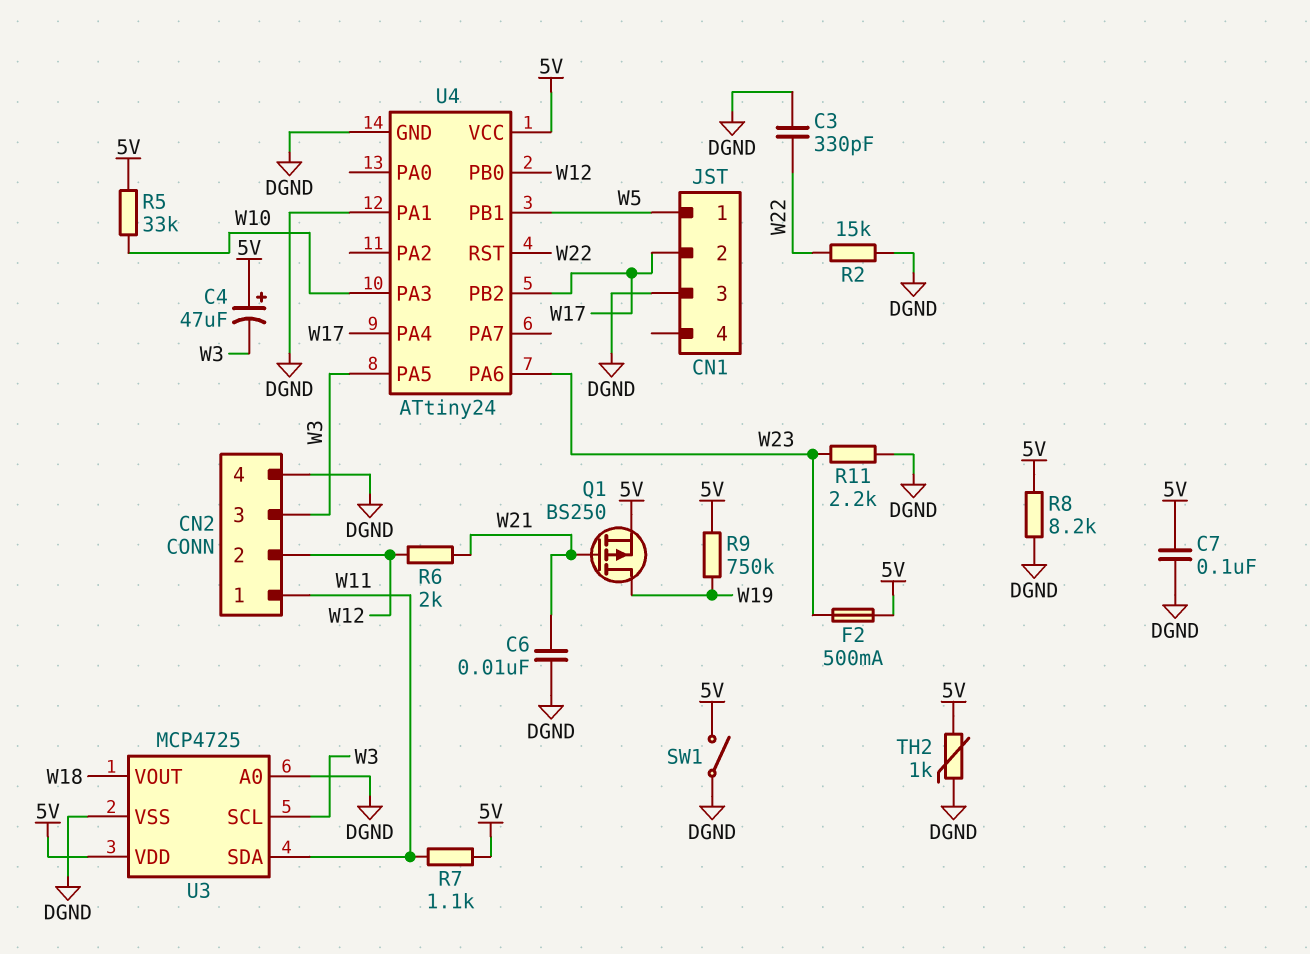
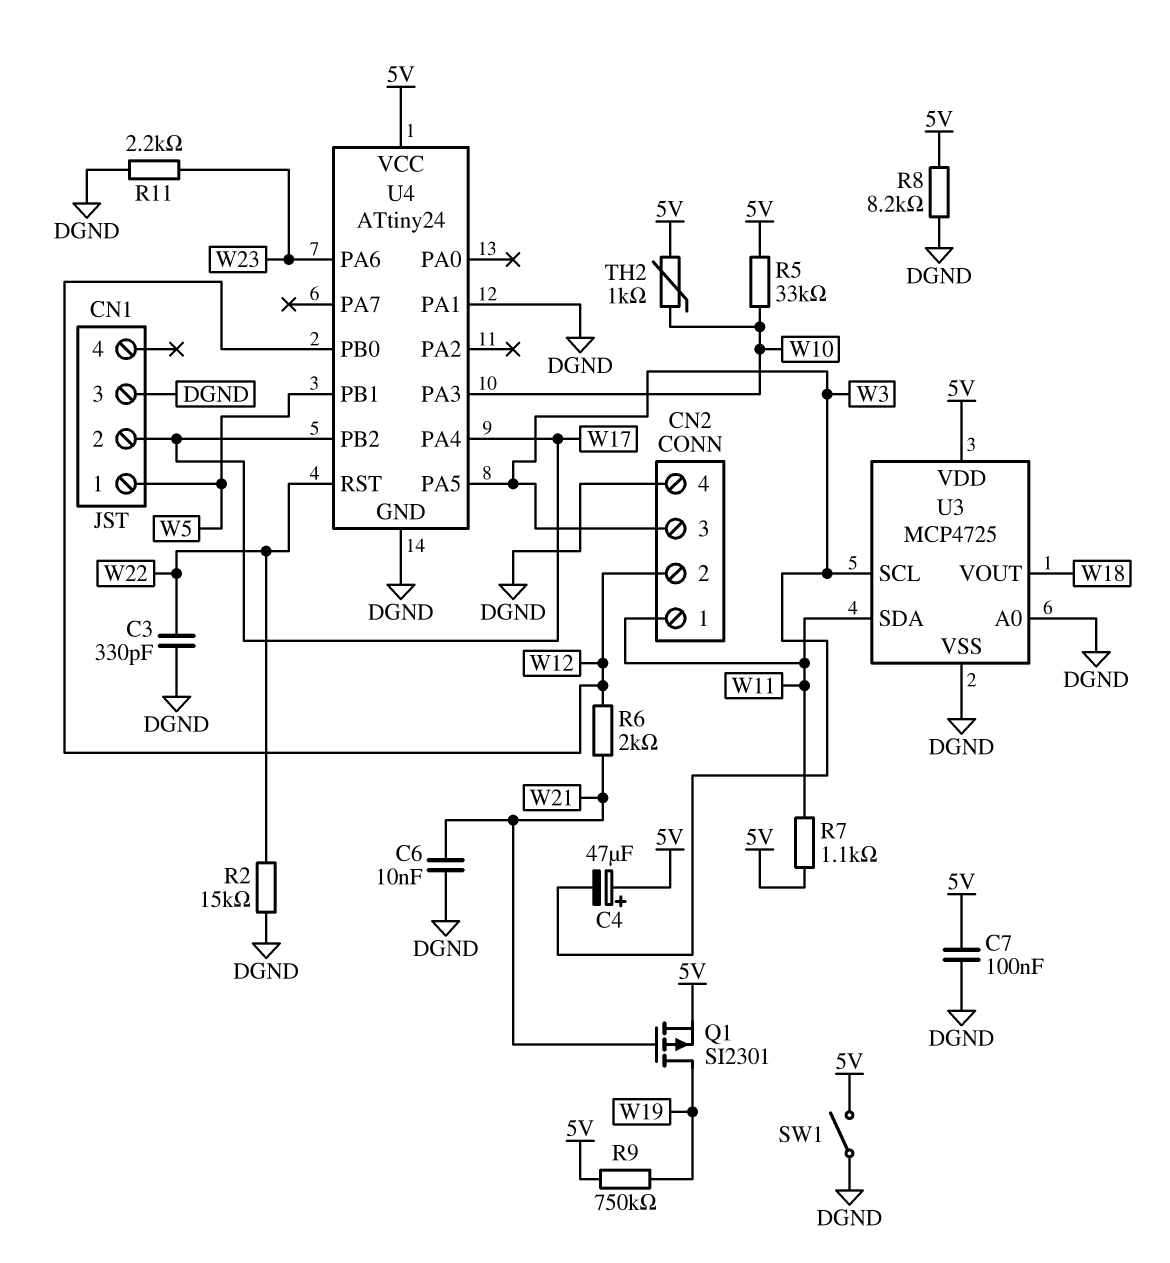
F2: 500mA (5V, W23) -> none
Q1: PMOS BS250 (G W21, D W19, S 5V) -> PMOS SI2301 (G W21, D W19, S 5V)
TH2: 1k (5V, DGND) -> 1k (5V, W10)

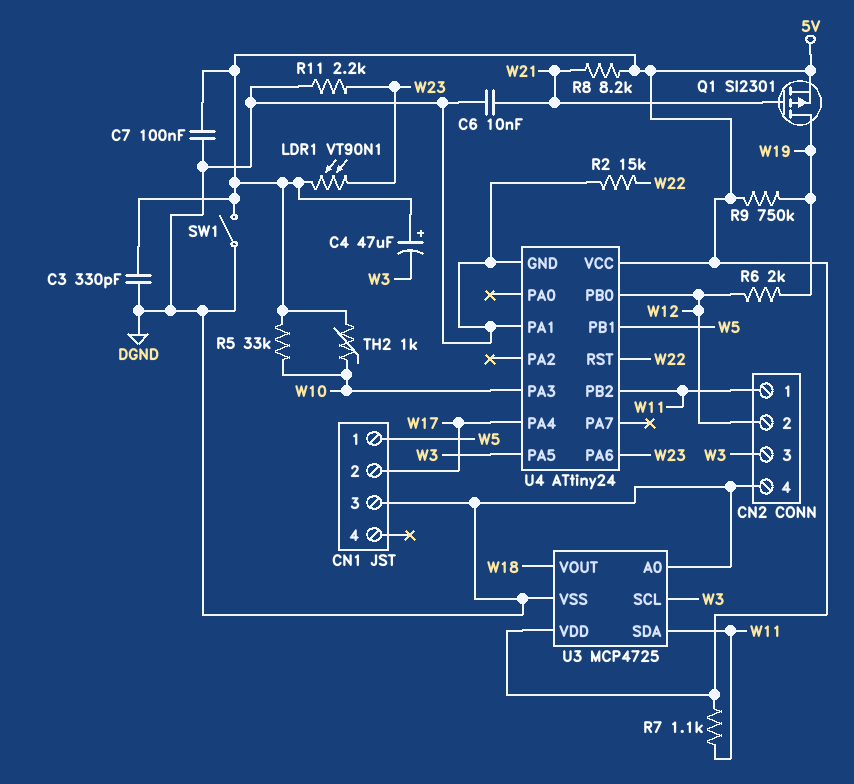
C3: 330pF (DGND, W22) -> 330pF (5V, DGND)
LDR1: none -> VT90N1 (5V, W23)
R6: 2k (W12, W21) -> 2k (W12, W19)
R8: 8.2k (5V, DGND) -> 8.2k (5V, W21)
U4 pin PB2: W17 -> W11

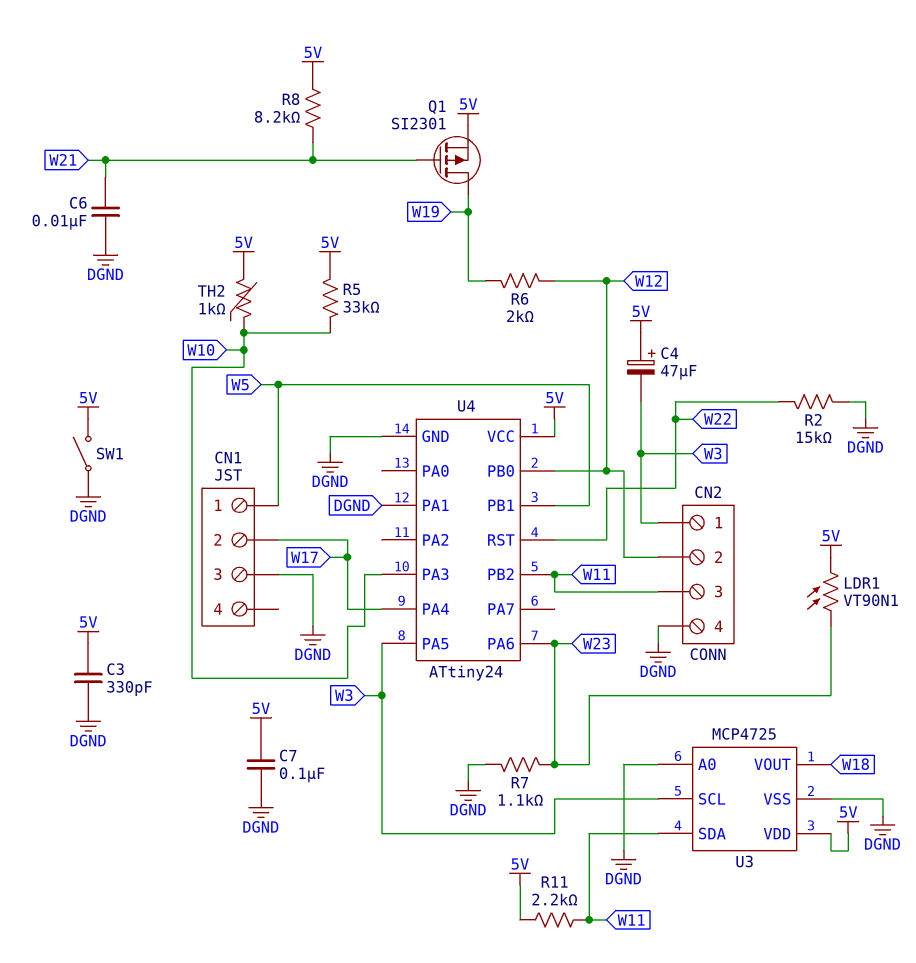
CN2 pin 1: W11 -> W3
CN2 pin 3: W3 -> W11
R7: 1.1k (5V, W11) -> 1.1k (DGND, W23)
R9: 750k (5V, W19) -> none
R11: 2.2k (DGND, W23) -> 2.2k (5V, W11)

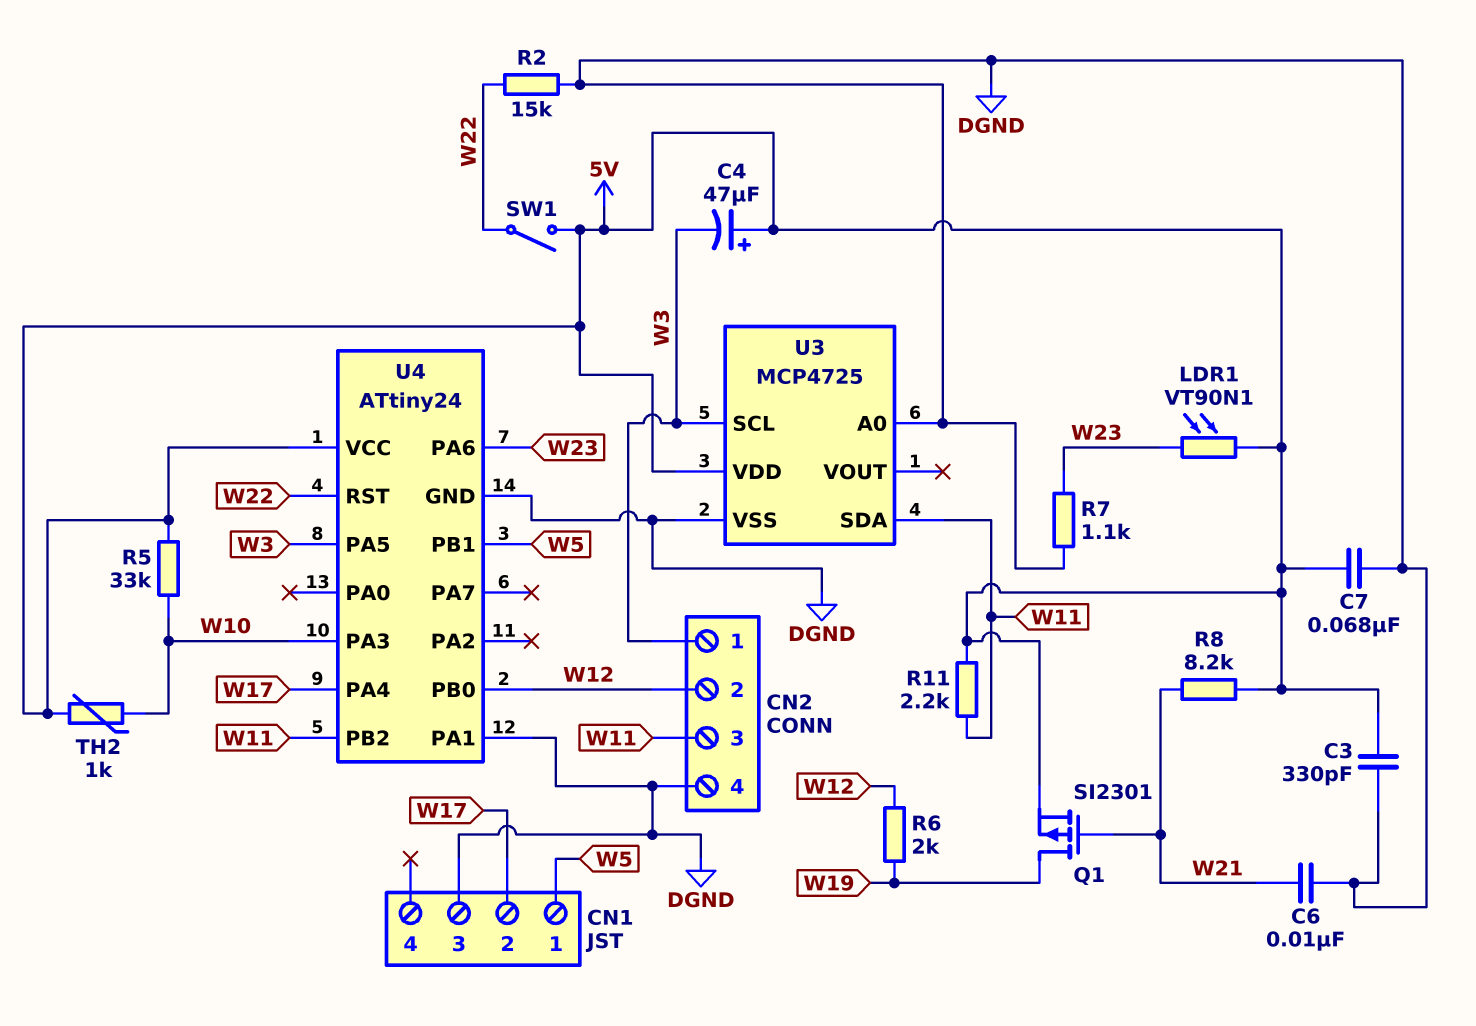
C7: 100nF (5V, DGND) -> 68nF (5V, DGND)
SW1: switch (5V, DGND) -> switch (5V, W22)
U3 pin VOUT: W18 -> none

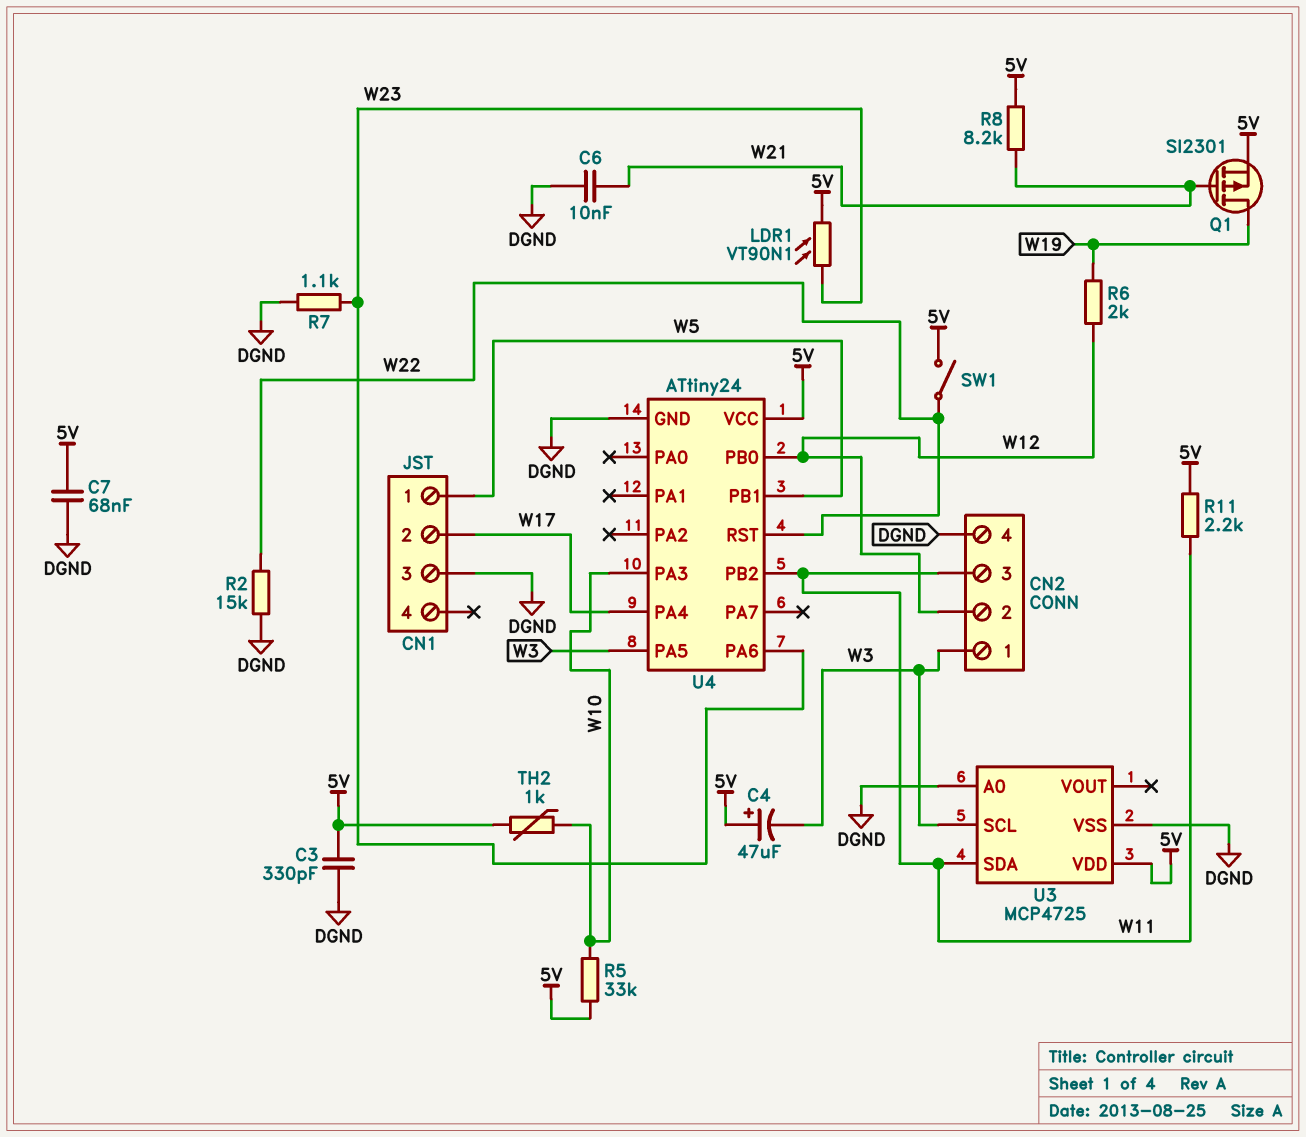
U4 pin PA1: DGND -> none

